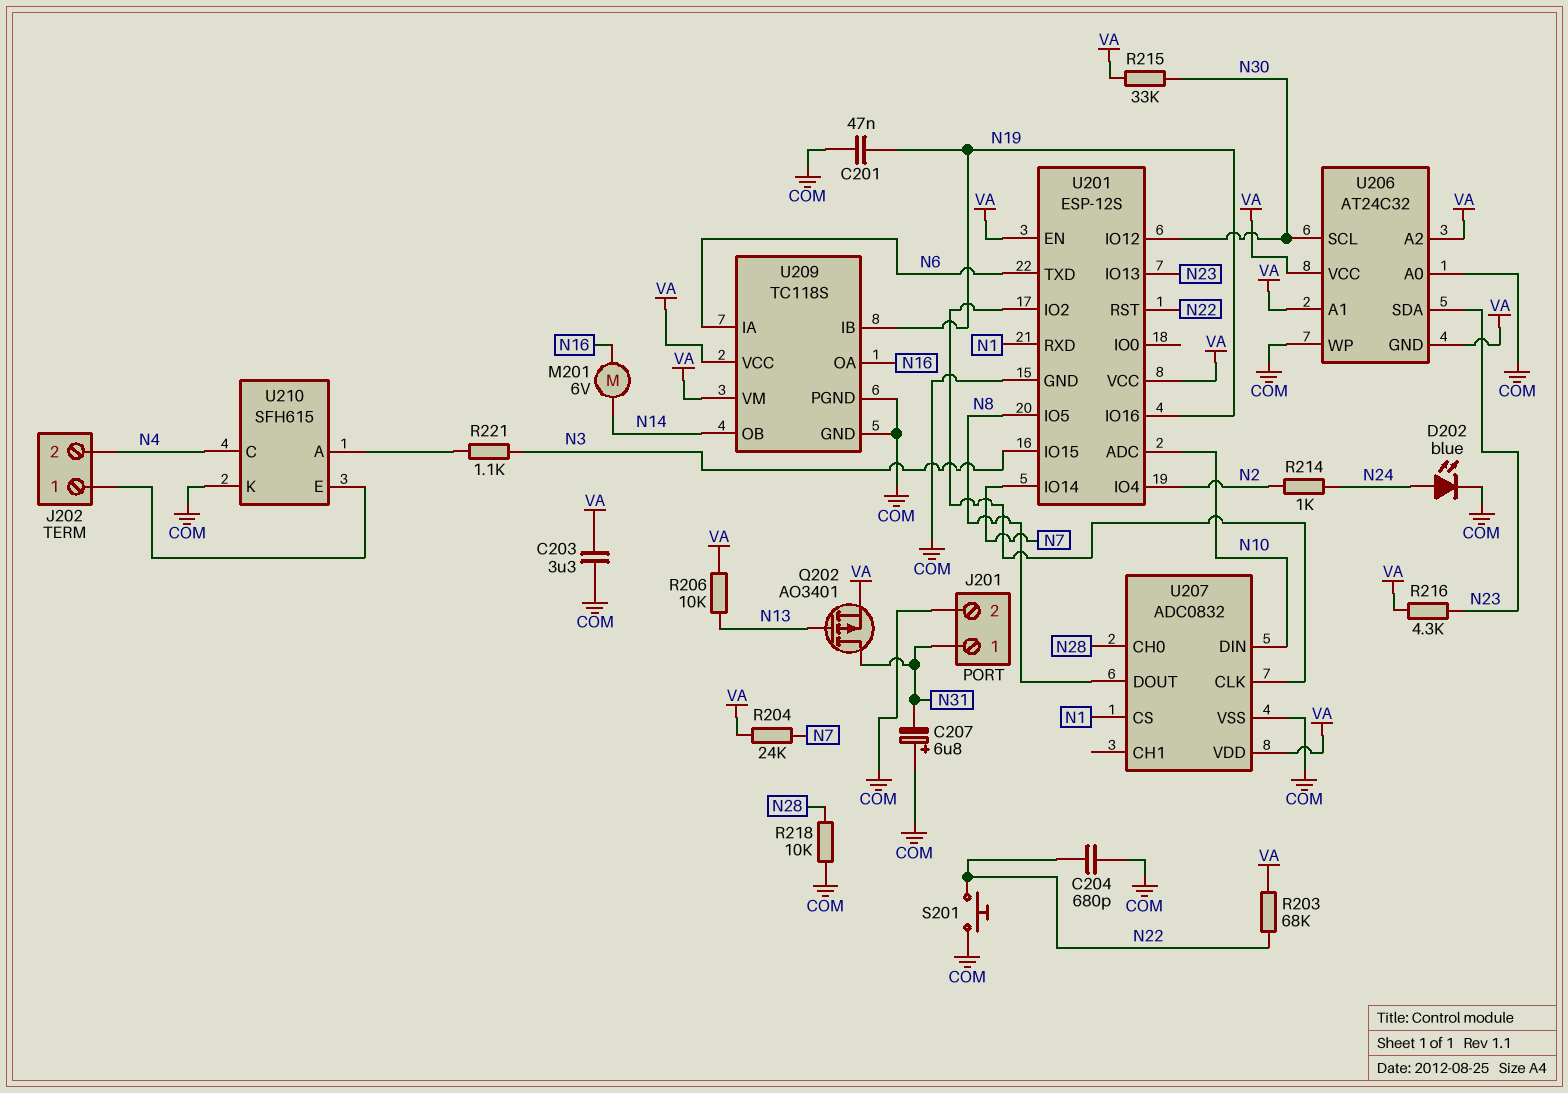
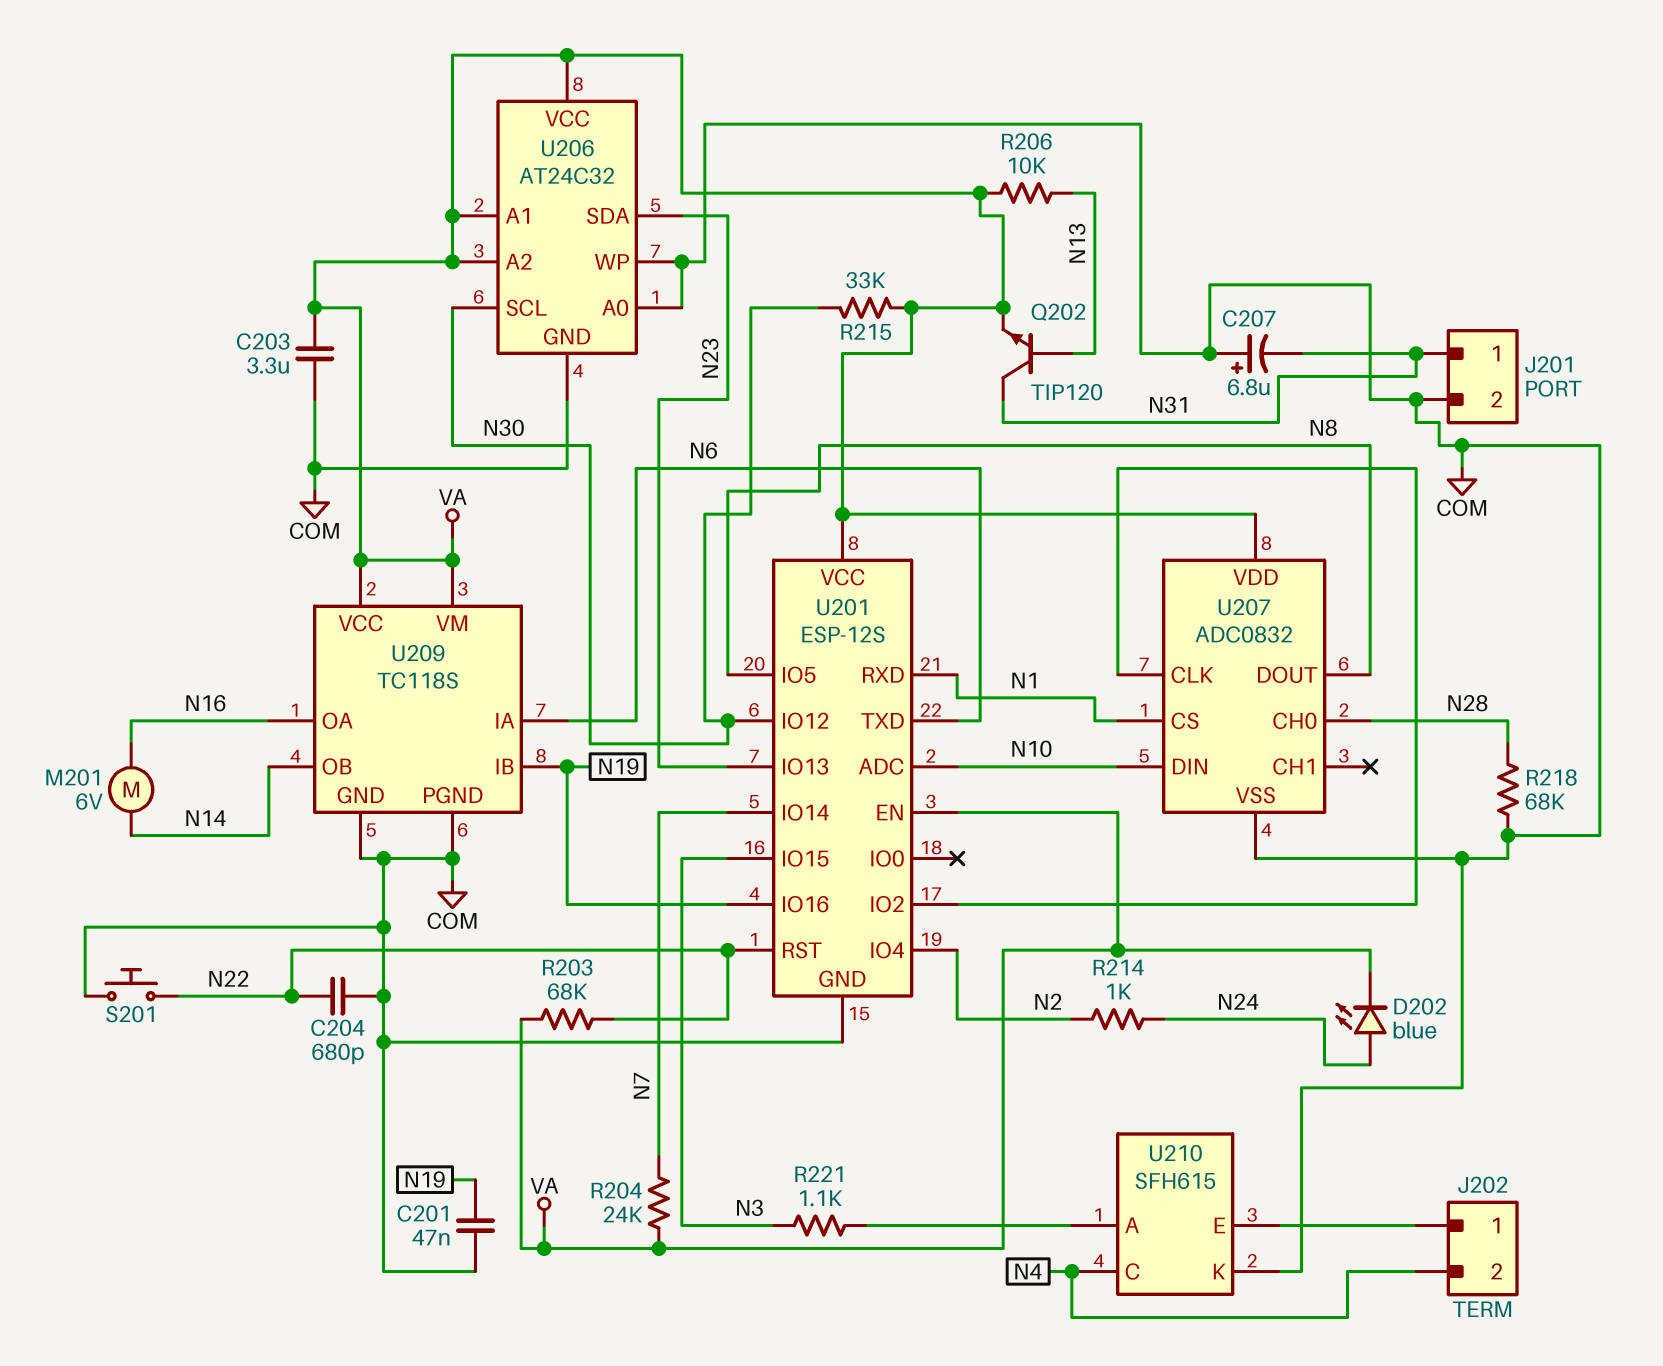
D202: LED blue (A N24, K COM) -> LED blue (A N24, K VA)
Q202: PMOS AO3401 (G N13, D N31, S VA) -> NPN TIP120 (B N13, C N31, E VA)
R216: 4.3k (N23, VA) -> none
R218: 10k (COM, N28) -> 68k (COM, N28)
U206 pin GND: VA -> COM

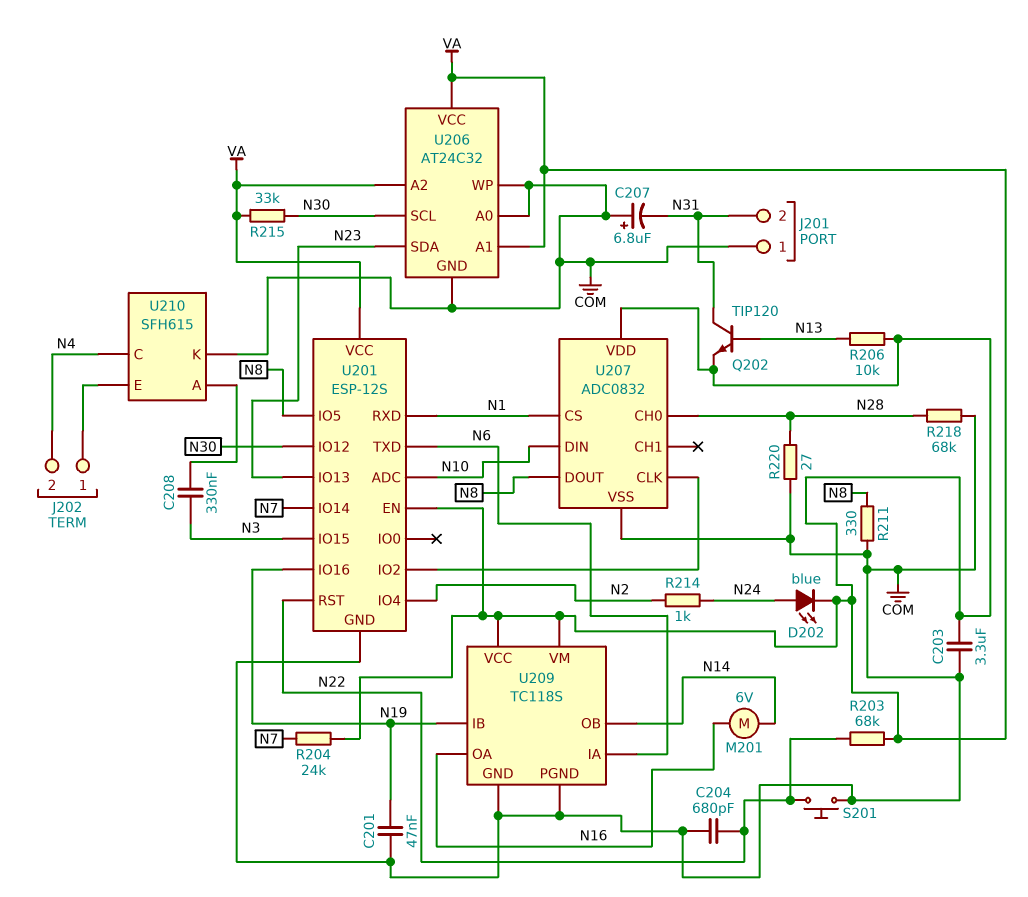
C208: none -> 330nF (N3, U210/A)
J201 pin 1: N31 -> COM
J201 pin 2: COM -> N31
R211: none -> 330 (COM, N8)
R220: none -> 27 (COM, N28)
R221: 1.1k (N3, U210/A) -> none

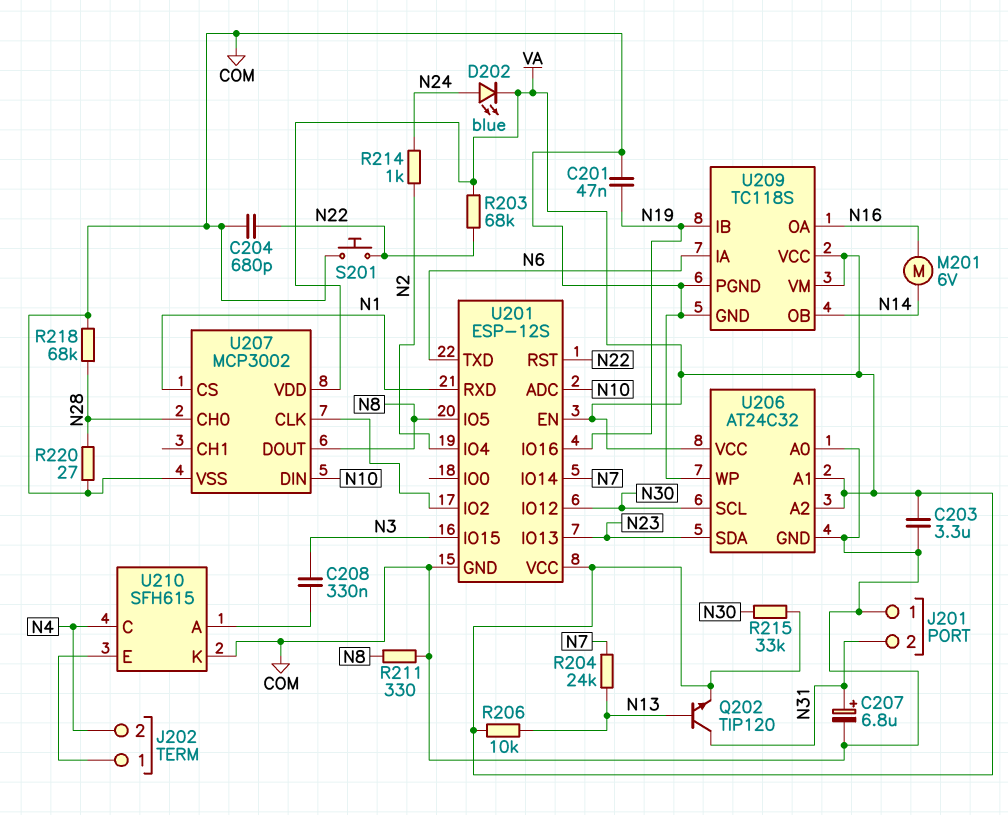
C207: 6.8uF (plus COM, minus N31) -> 6.8uF (plus N31, minus COM)
R204: 24k (N7, VA) -> 24k (N7, N13)
U207: ADC0832 -> MCP3002

